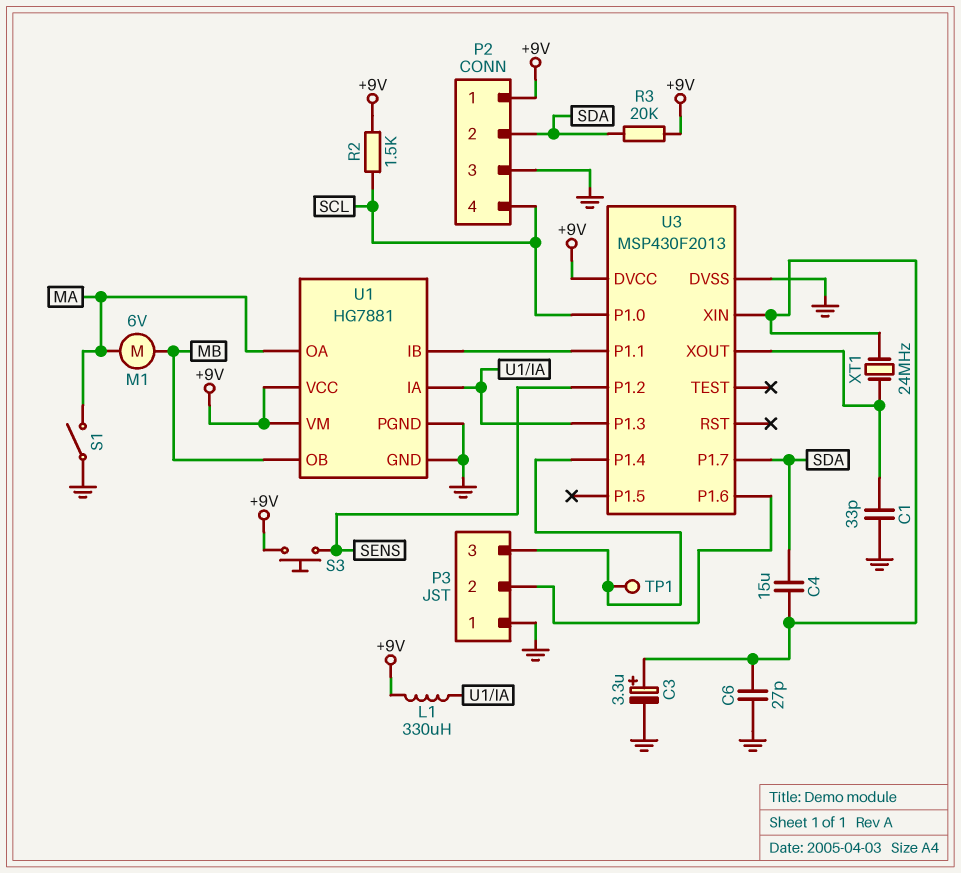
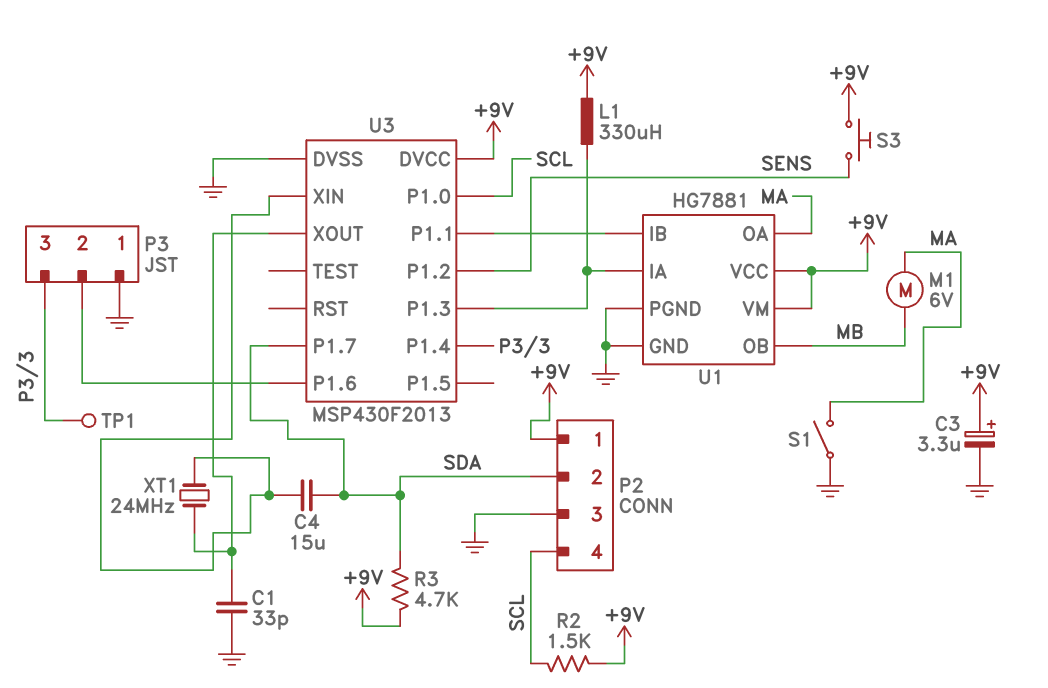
C3: 3.3uF (plus U3/XIN, minus GND) -> 3.3uF (plus +9V, minus GND)
C6: 27pF (GND, U3/XIN) -> none
R3: 20k (+9V, SDA) -> 4.7k (+9V, SDA)

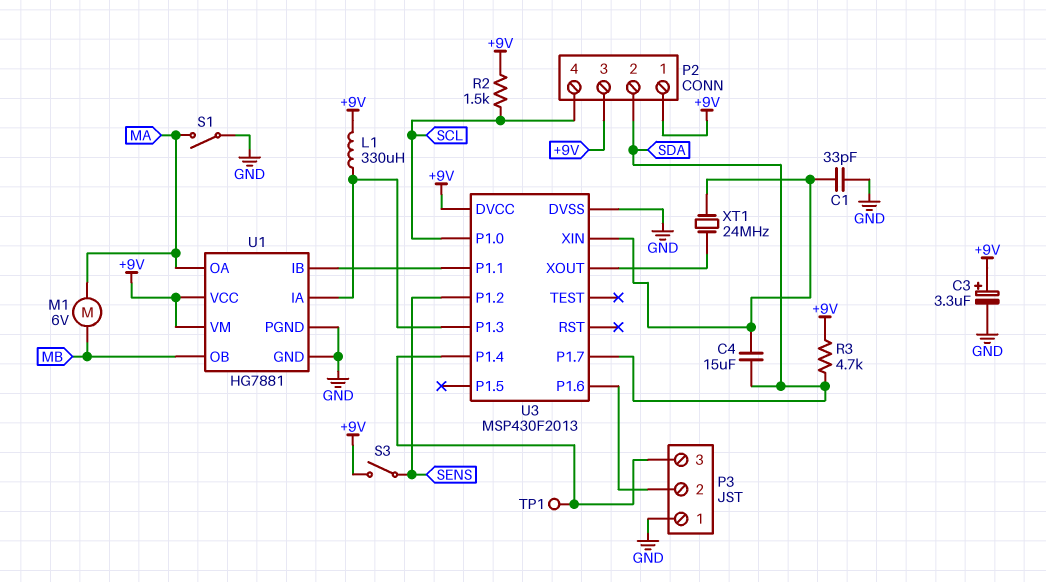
C1: 33pF (GND, U3/XOUT) -> 33pF (GND, U3/XIN)
P2 pin 3: GND -> +9V
S3: button (+9V, SENS) -> switch (+9V, SENS)

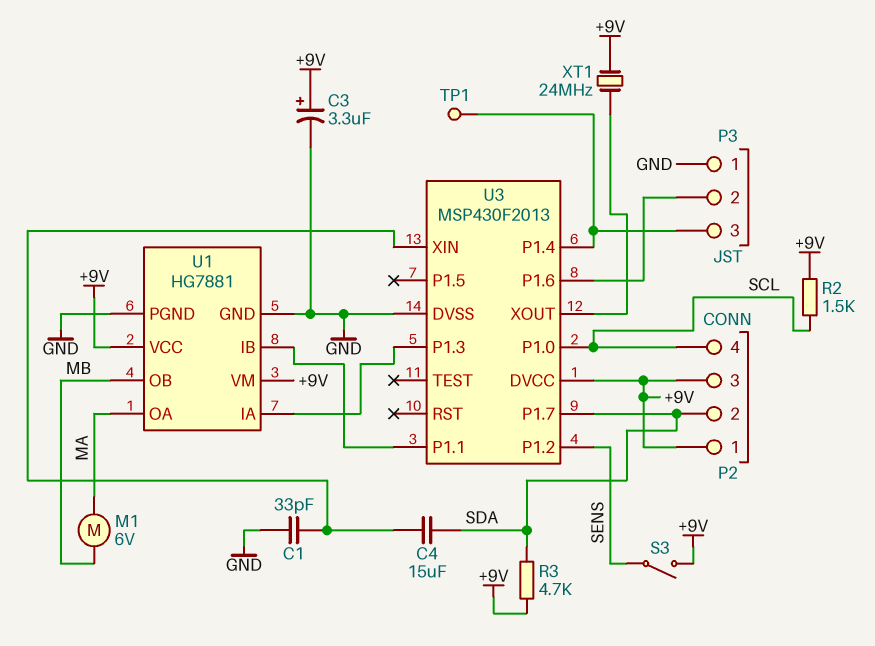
L1: 330uH (+9V, U1/IA) -> none
S1: switch (GND, MA) -> none
XT1: 24MHz (U3/XIN, U3/XOUT) -> 24MHz (+9V, U3/XOUT)

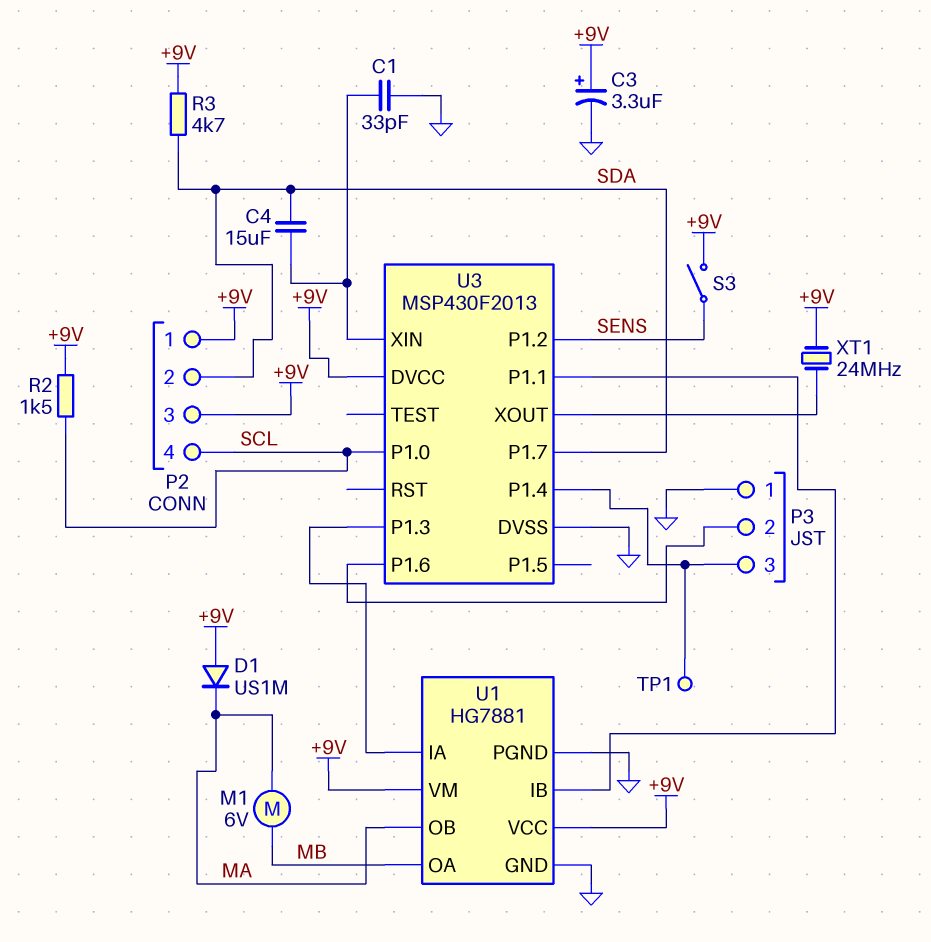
D1: none -> diode US1M (A +9V, K MA)
U1 pin OA: MA -> MB
U1 pin OB: MB -> MA

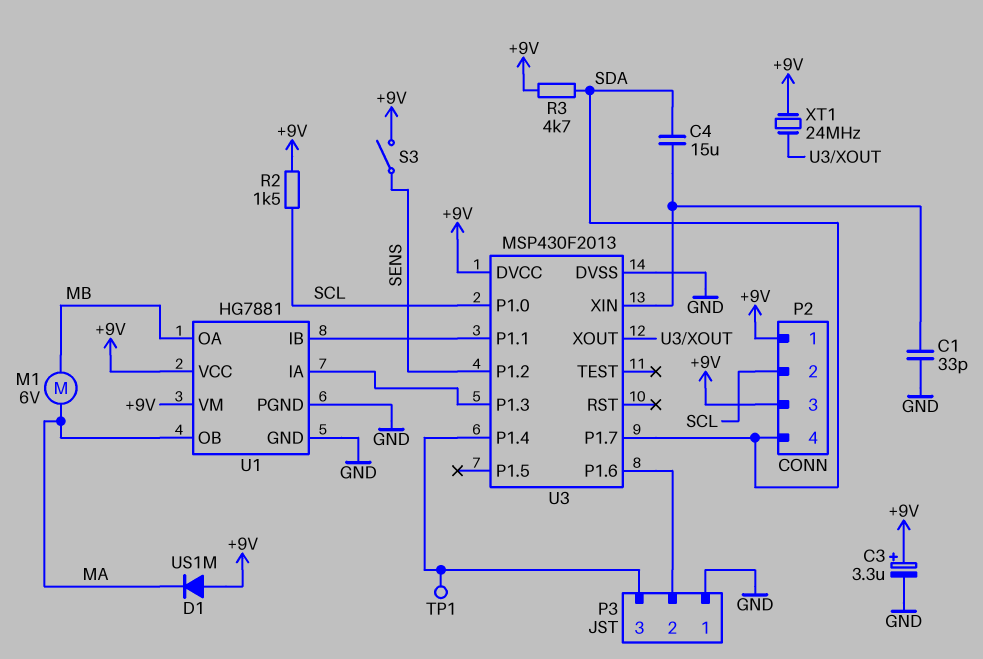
P2 pin 2: SDA -> SCL
P2 pin 4: SCL -> SDA

